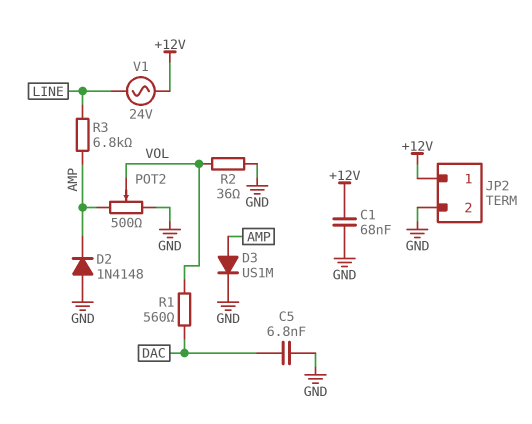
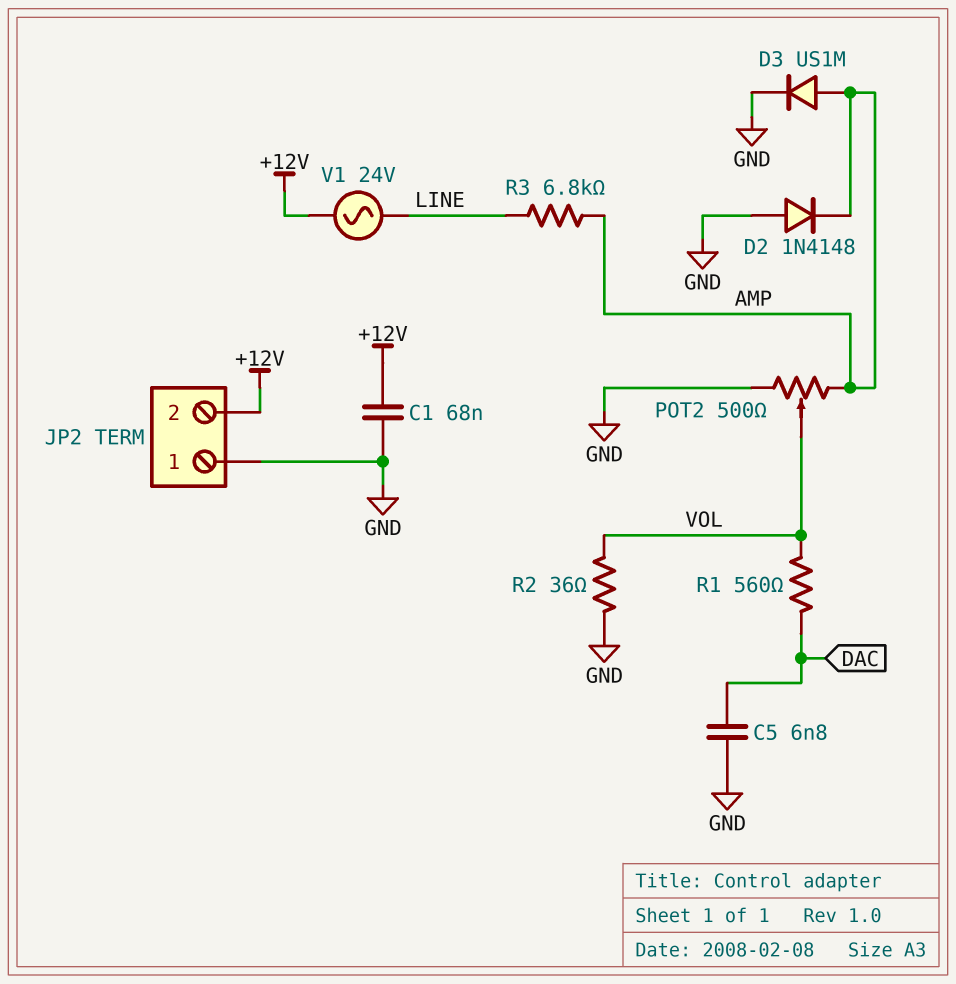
JP2 pin 1: +12V -> GND
JP2 pin 2: GND -> +12V

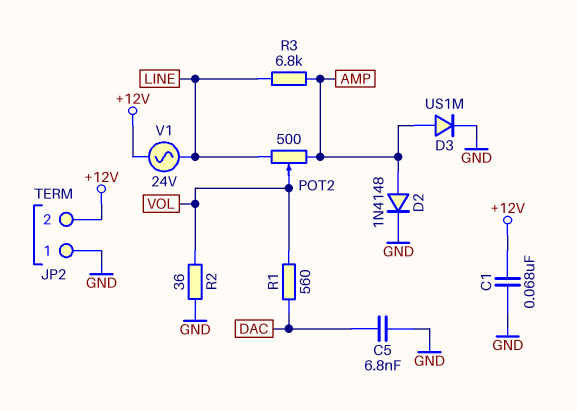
D2: diode 1N4148 (A GND, K AMP) -> diode 1N4148 (A AMP, K GND)
POT2: 500 (AMP, GND, wiper VOL) -> 500 (AMP, LINE, wiper VOL)

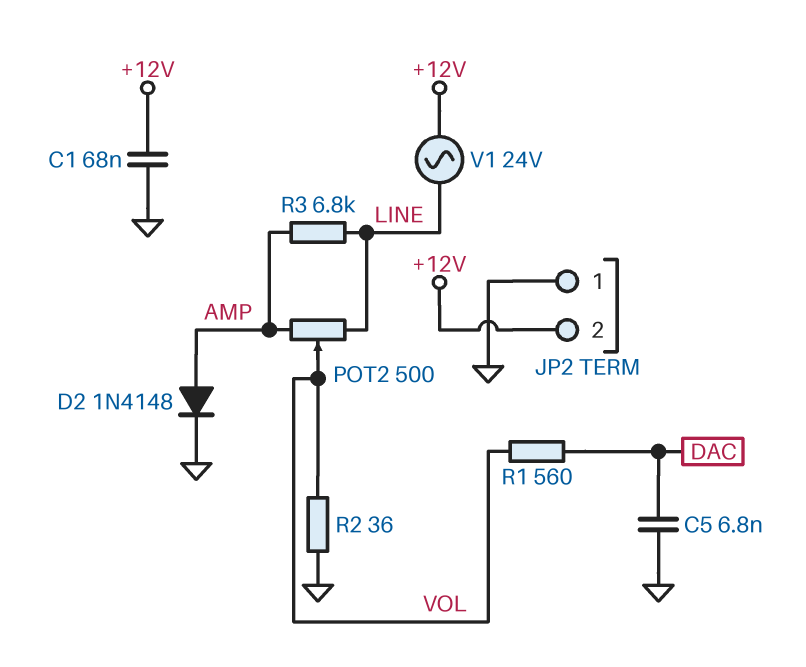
D3: diode US1M (A AMP, K GND) -> none

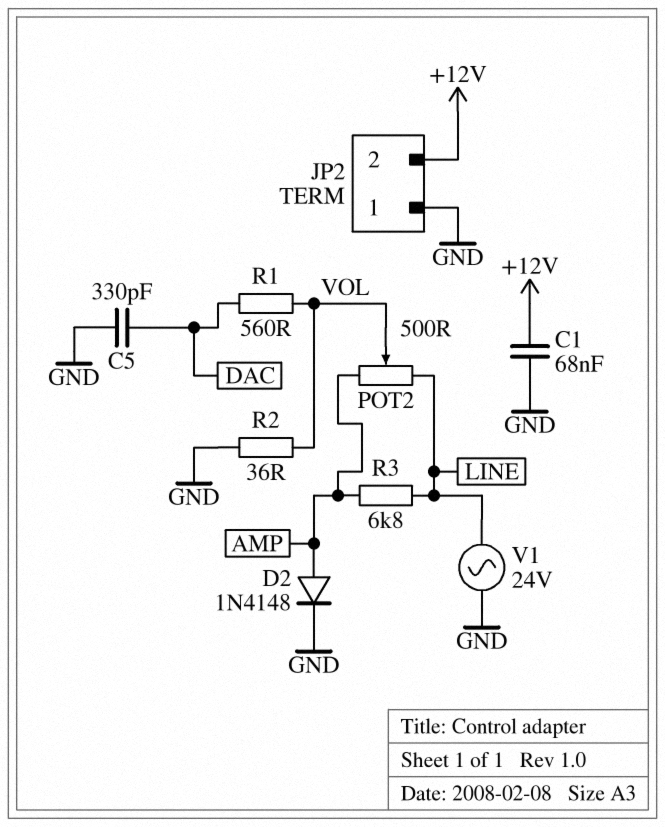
C5: 6.8nF (DAC, GND) -> 330pF (DAC, GND)
V1: AC 24V (+12V, LINE) -> AC 24V (GND, LINE)

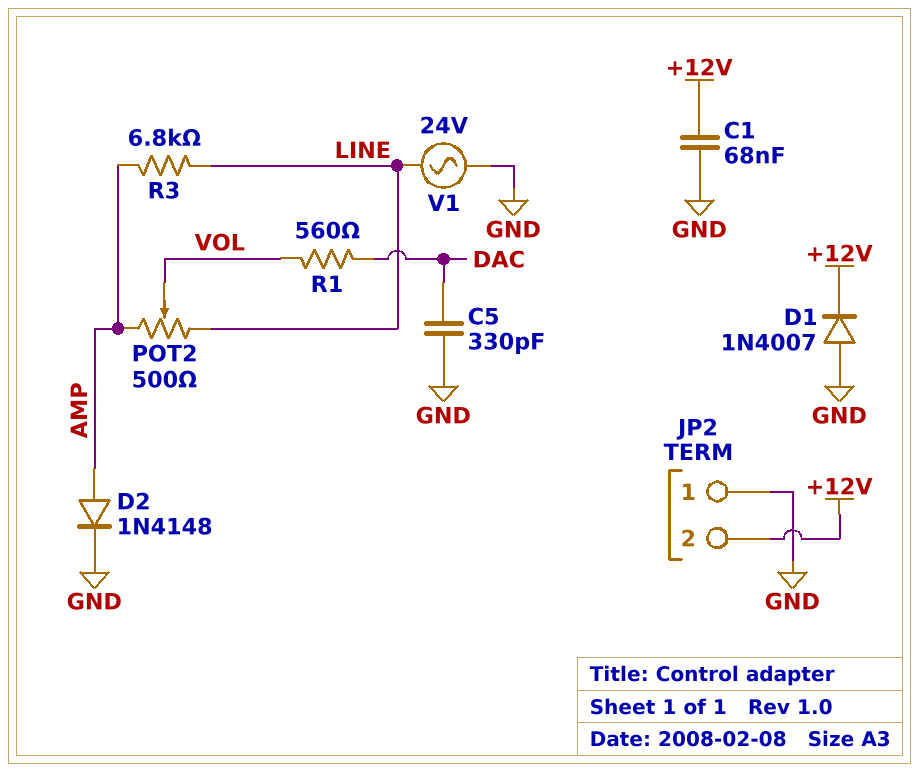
D1: none -> diode 1N4007 (A GND, K +12V)
R2: 36 (GND, VOL) -> none

